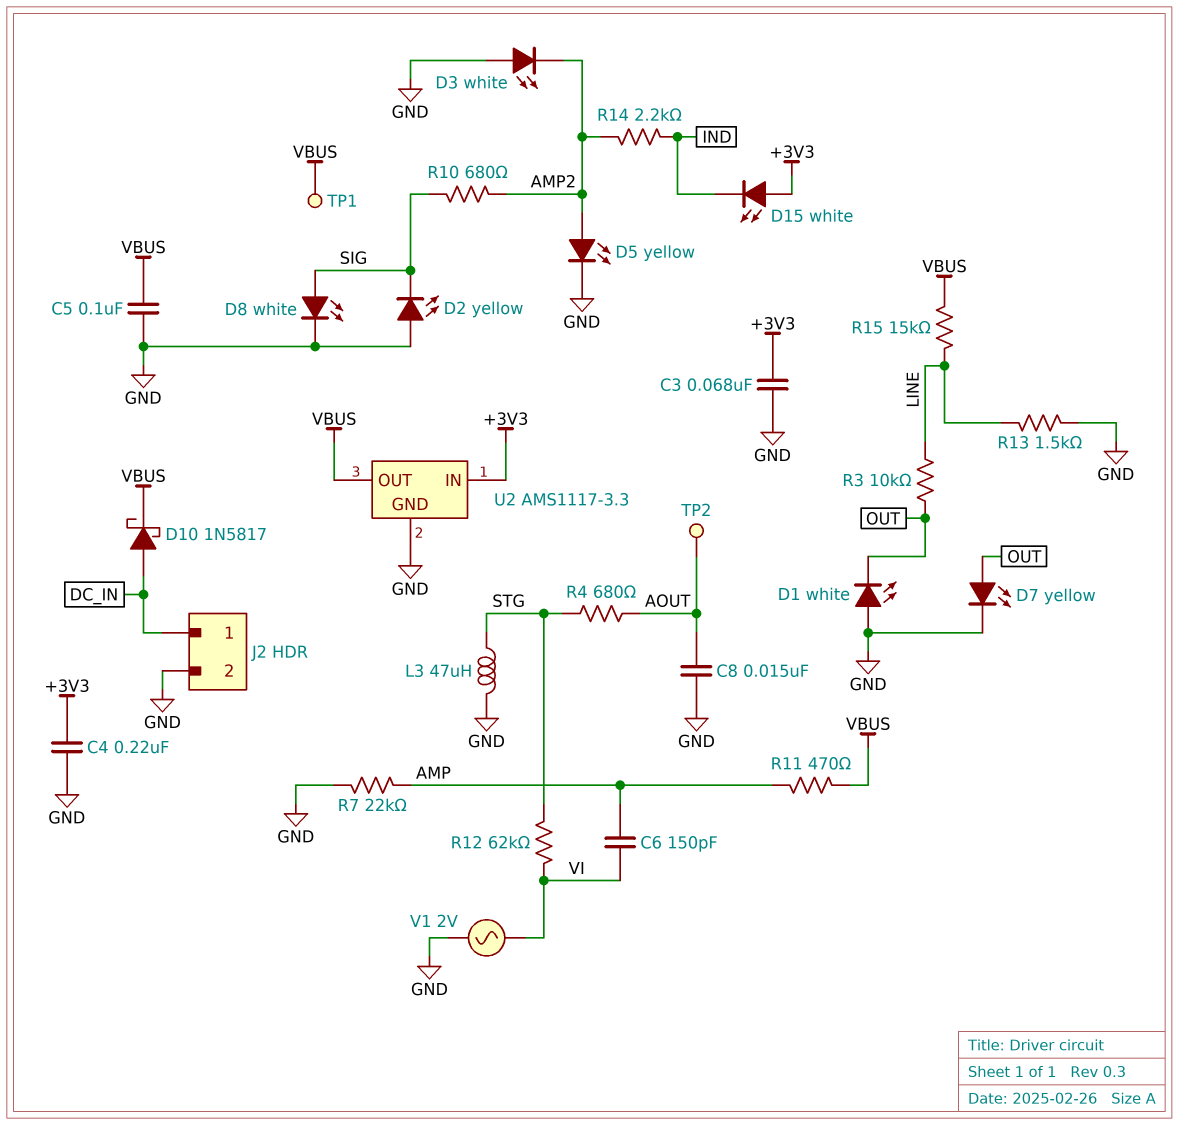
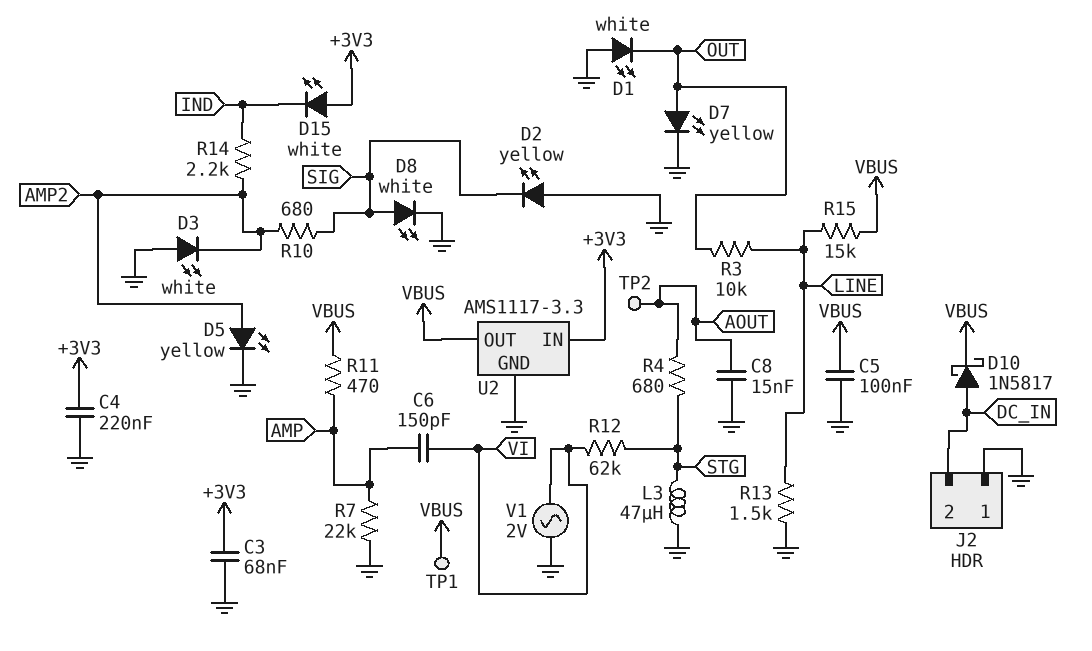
J2 pin 1: DC_IN -> GND
J2 pin 2: GND -> DC_IN

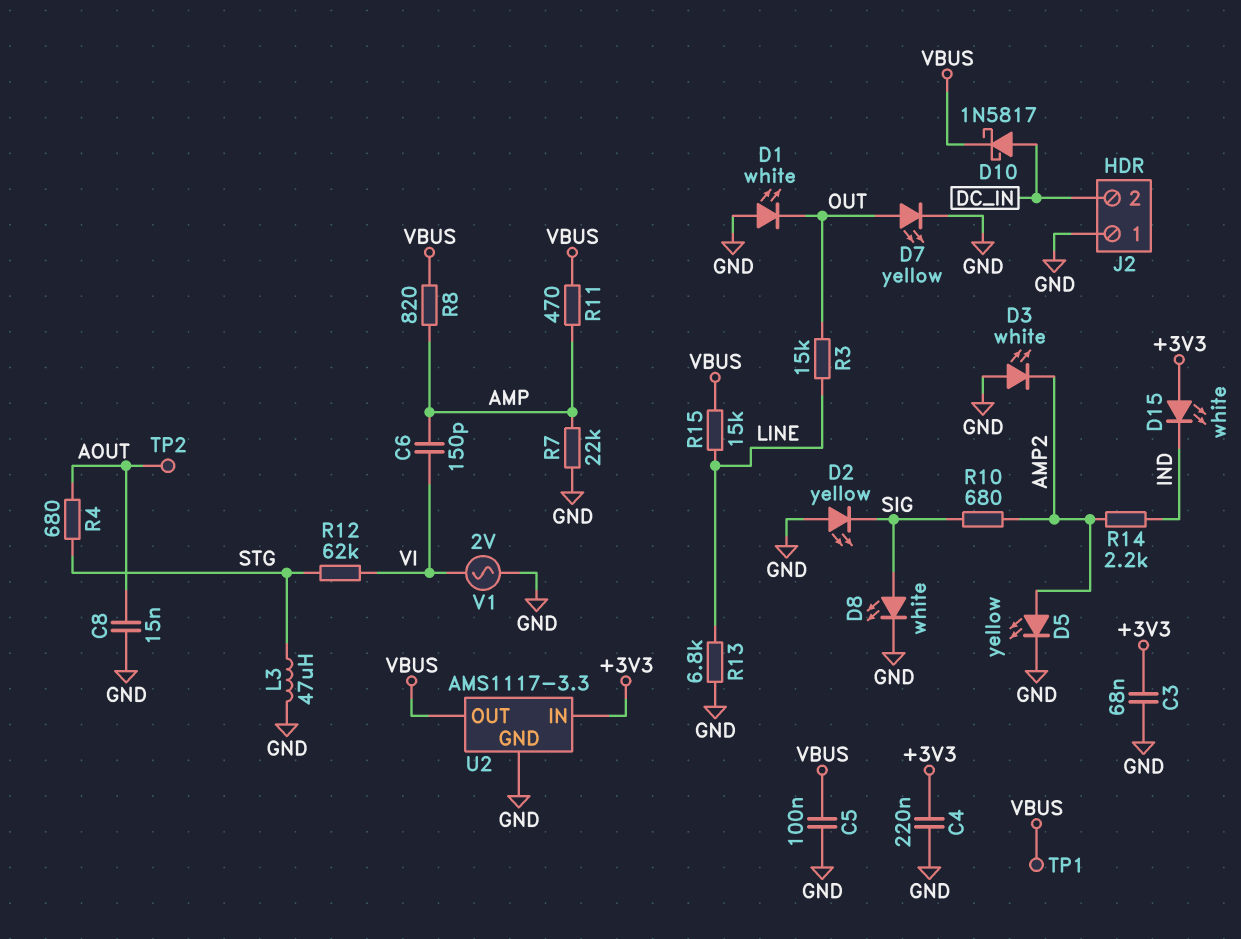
R3: 10k (LINE, OUT) -> 15k (LINE, OUT)
R8: none -> 820 (AMP, VBUS)
R13: 1.5k (GND, LINE) -> 6.8k (GND, LINE)

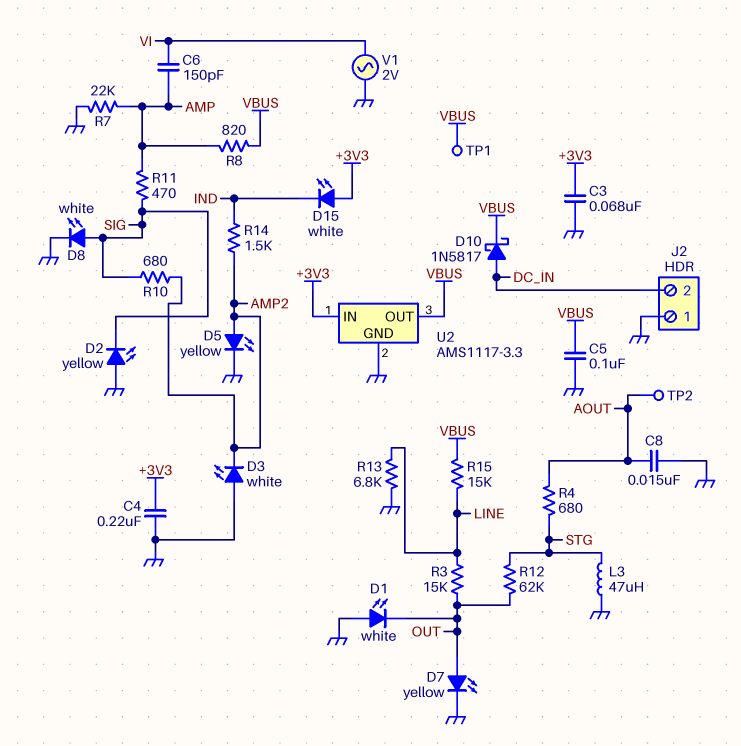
R11: 470 (AMP, VBUS) -> 470 (AMP, SIG)
R12: 62k (STG, VI) -> 62k (OUT, STG)
R14: 2.2k (AMP2, IND) -> 1.5k (AMP2, IND)

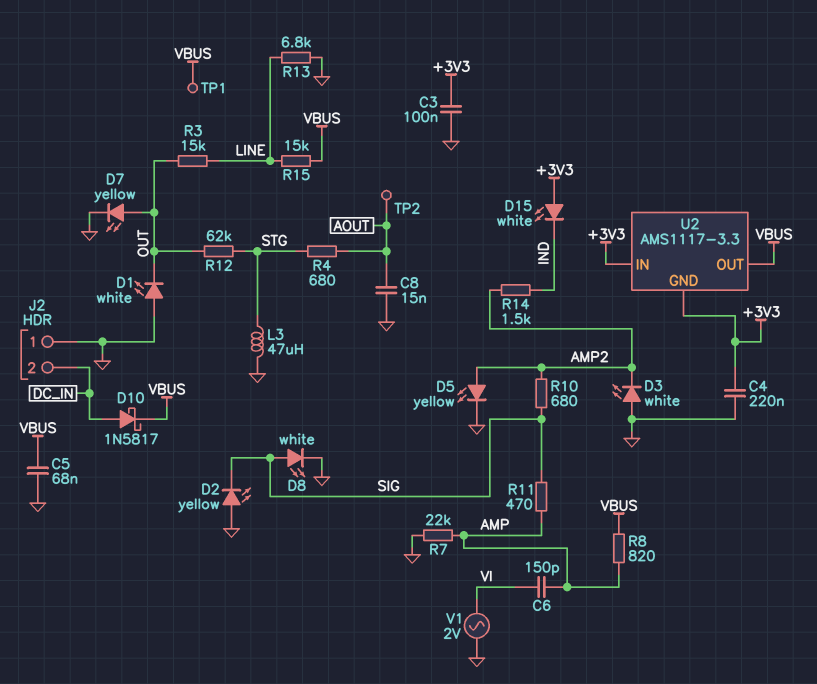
C3: 68nF (+3V3, GND) -> 100nF (+3V3, GND)
C5: 100nF (GND, VBUS) -> 68nF (GND, VBUS)
U2 pin GND: GND -> +3V3

